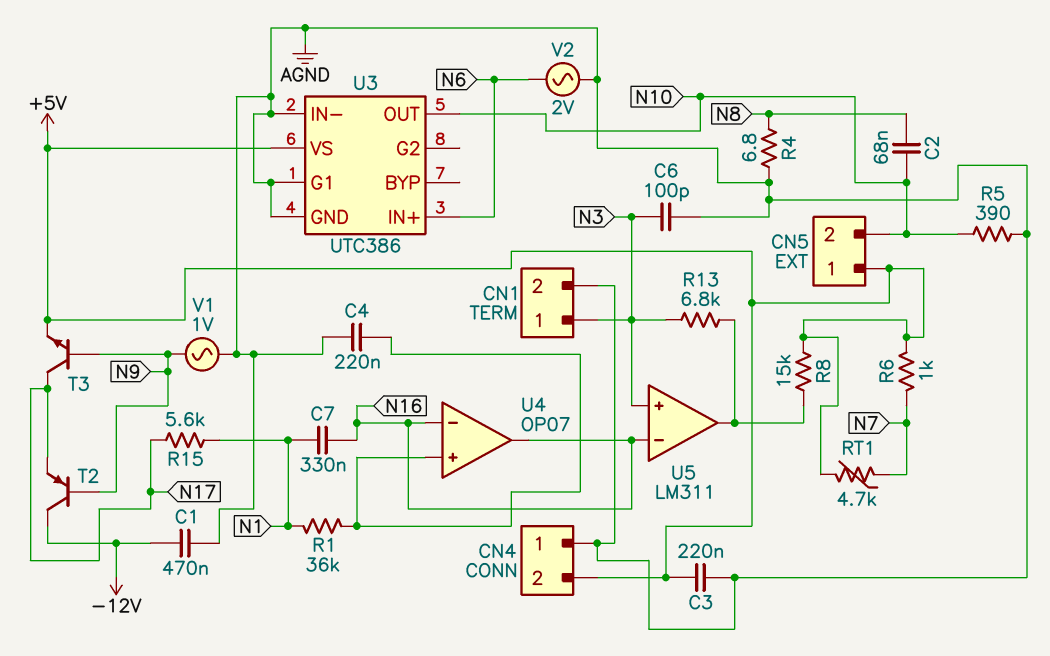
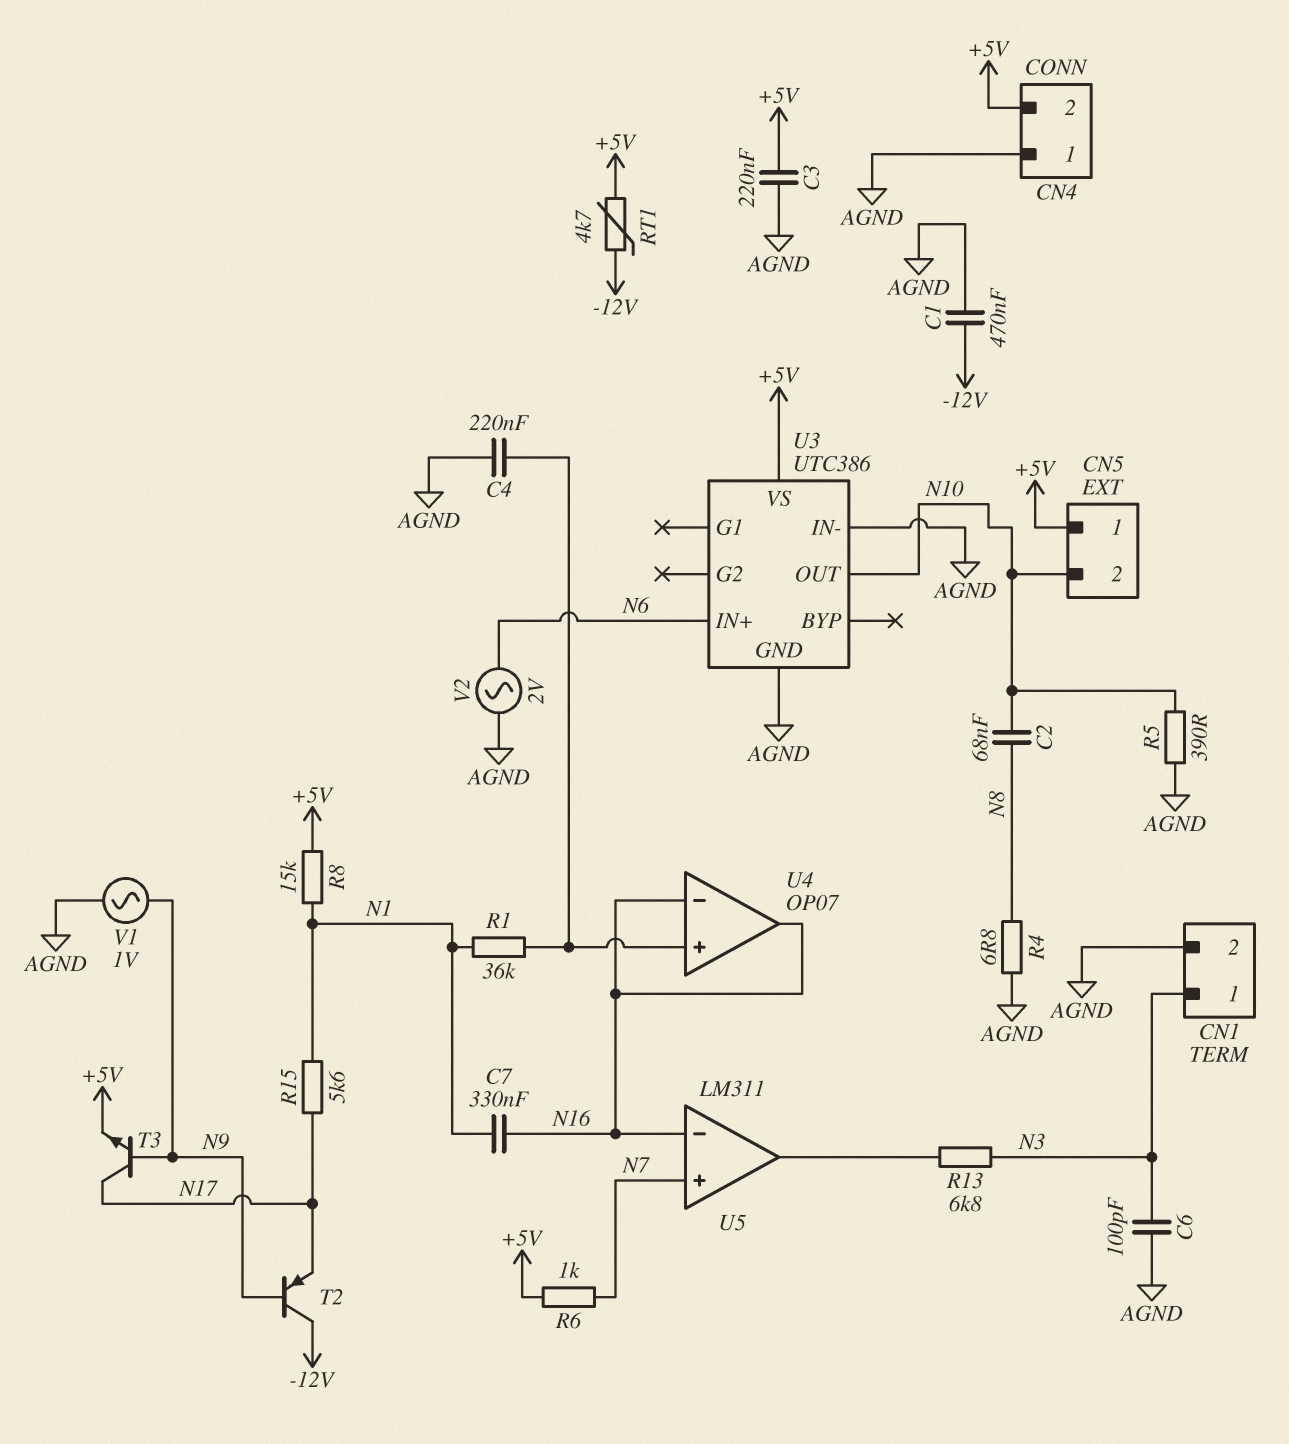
R8: 15k (+5V, U5/out) -> 15k (+5V, N1)
RT1: 4.7k (+5V, N7) -> 4.7k (+5V, -12V)
U3 pin G1: AGND -> none
U5 pin in+: N3 -> N7

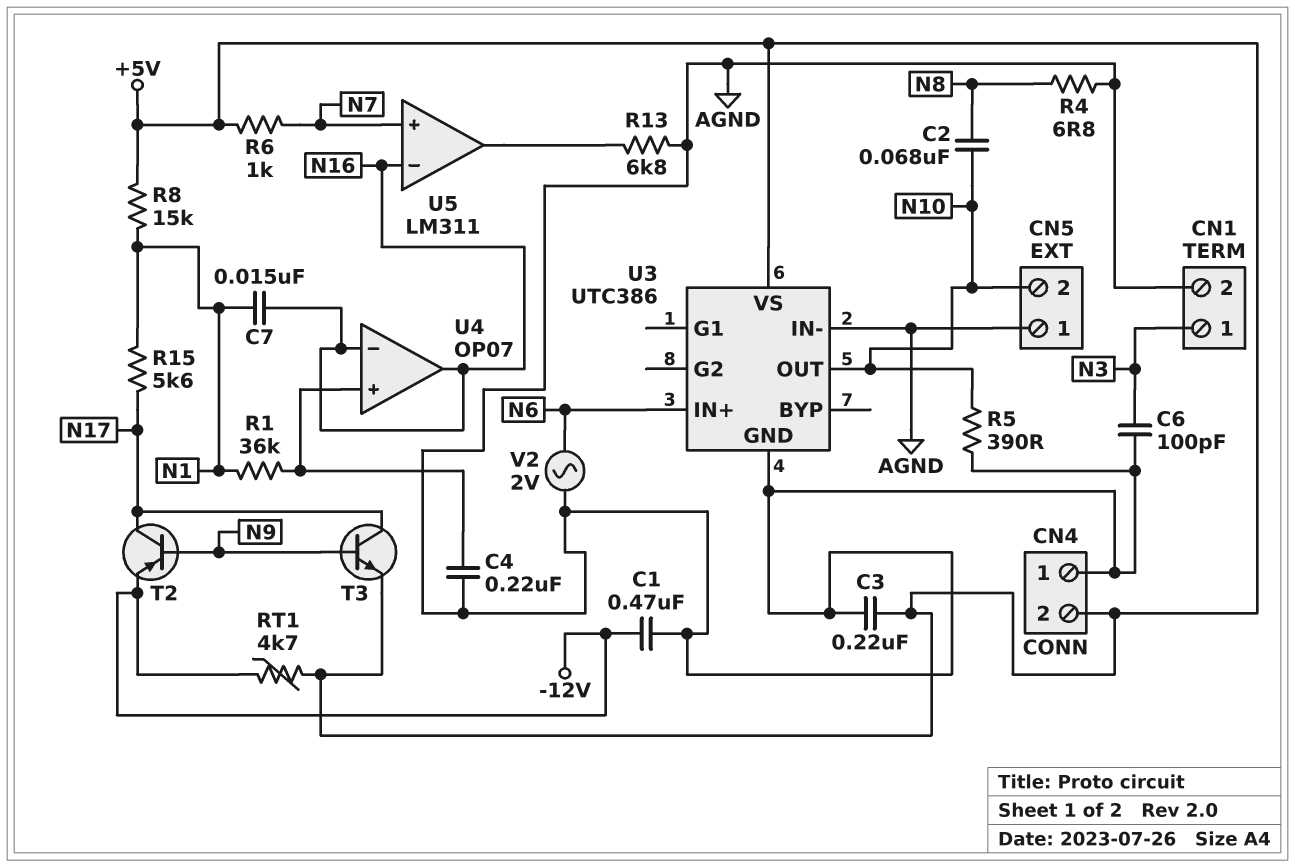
C7: 330nF (N1, N16) -> 15nF (N1, N16)
CN5 pin 1: +5V -> AGND
R13: 6.8k (N3, U5/out) -> 6.8k (AGND, U5/out)
T2: PNP (B N9, C -12V, E N17) -> PNP (B N9, C N17, E -12V)
V1: AC 1V (AGND, N9) -> none

